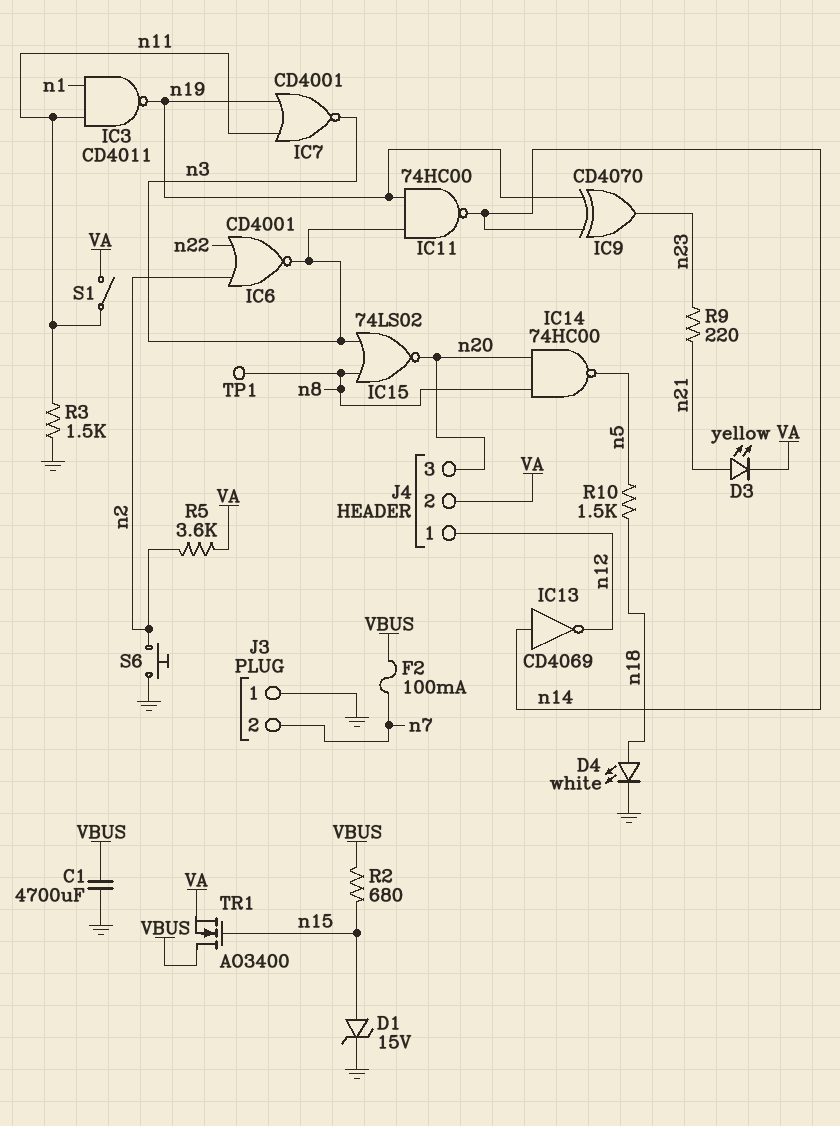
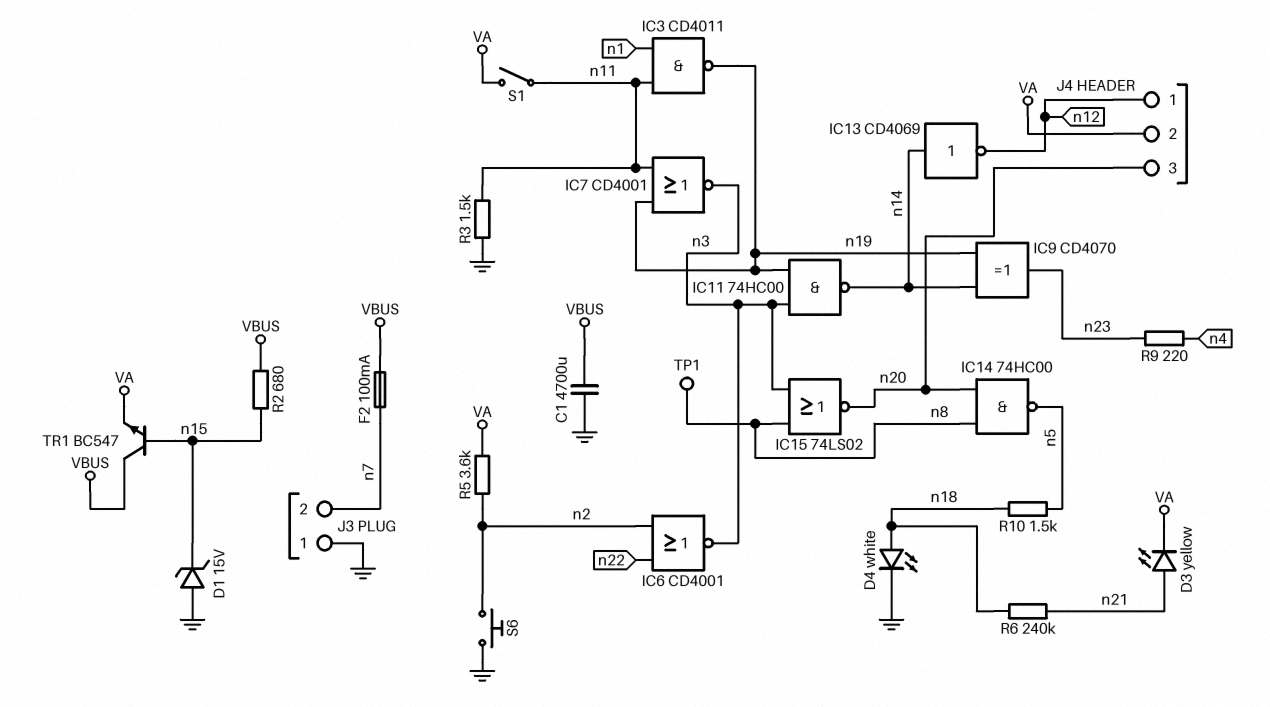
D1: zener 15V (A n15, K GND) -> zener 15V (A GND, K n15)
R6: none -> 240k (n18, n21)
R9: 220 (n21, n23) -> 220 (n4, n23)
TR1: NMOS AO3400 (G n15, D VBUS, S VA) -> NPN BC547 (B n15, C VBUS, E VA)

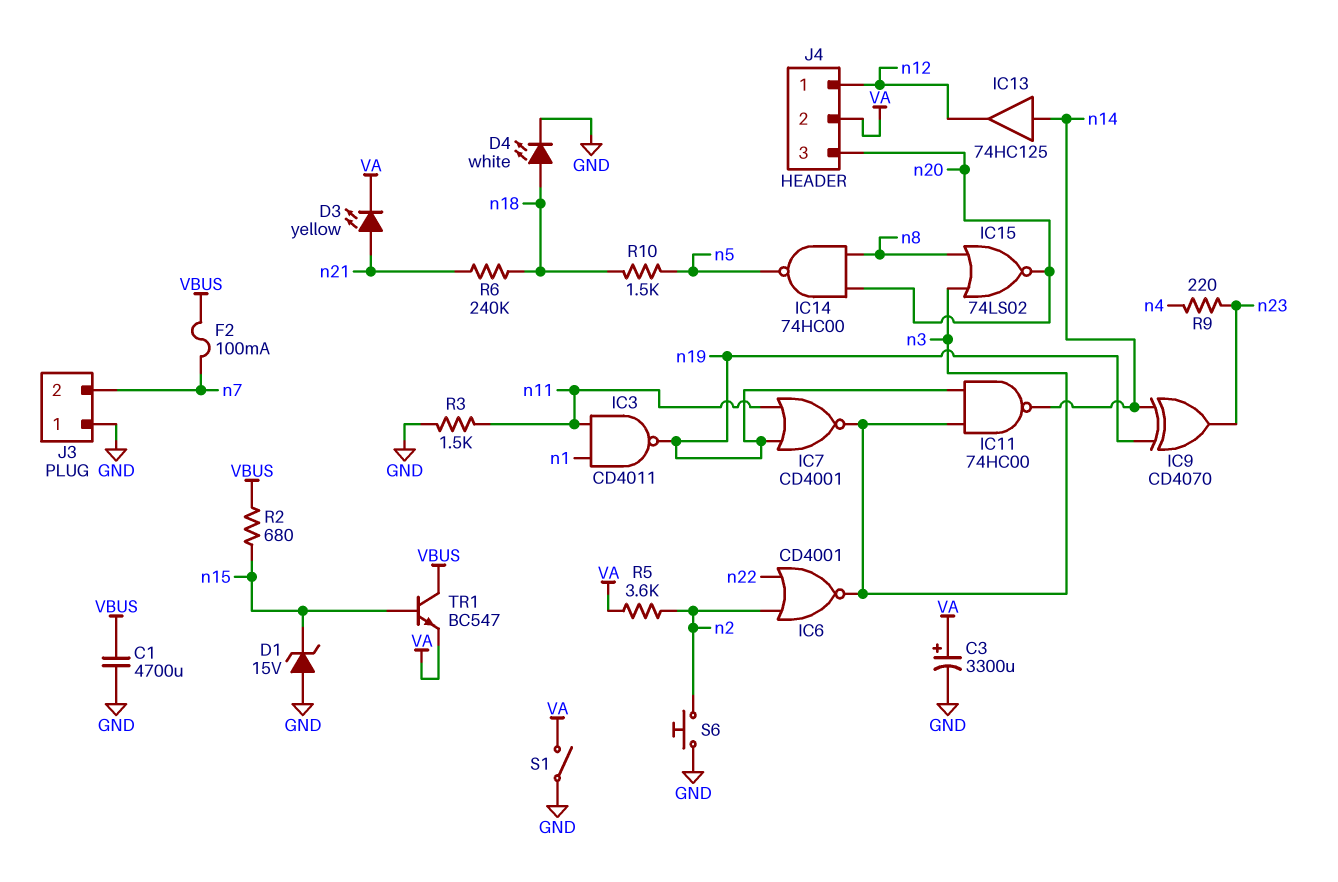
C3: none -> 3300uF (plus VA, minus GND)
IC13: NOT CD4069 (in n14, out n12) -> buffer 74HC125 (in n14, out n12)
S1: switch (VA, n11) -> switch (GND, VA)
TP1: test point (n8) -> none

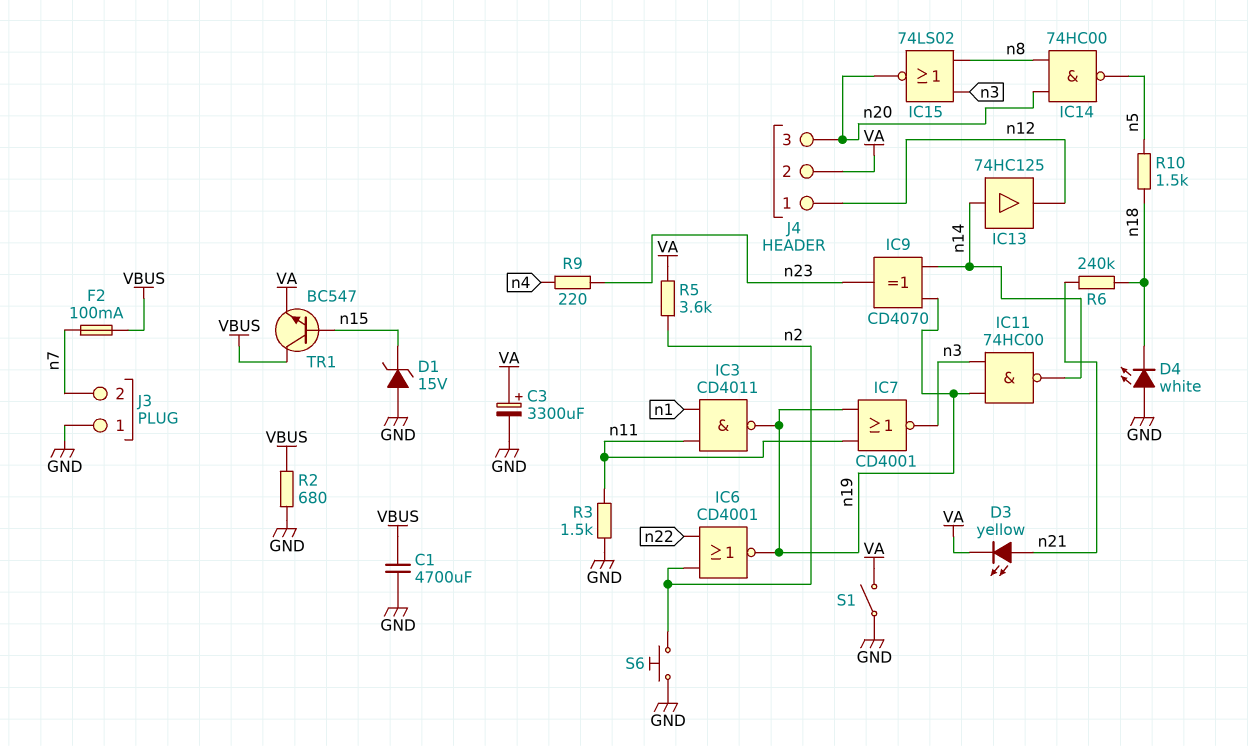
D4: LED white (A n18, K GND) -> LED white (A GND, K n18)
IC6: NOR CD4001 (in n2, in n22, out n3) -> NOR CD4001 (in n2, in n22, out n19)
R2: 680 (VBUS, n15) -> 680 (GND, VBUS)

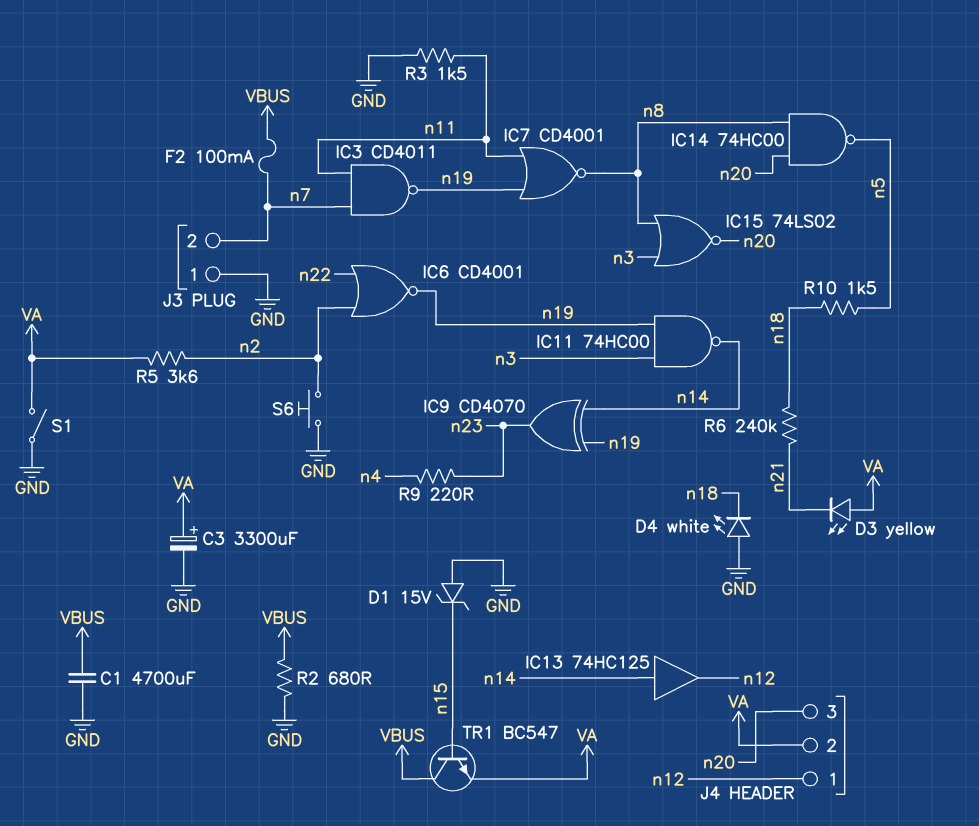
D3: LED yellow (A n21, K VA) -> LED yellow (A VA, K n21)
IC3: NAND CD4011 (in n1, in n11, out n19) -> NAND CD4011 (in n7, in n11, out n19)
IC7: NOR CD4001 (in n11, in n19, out n3) -> NOR CD4001 (in n11, in n19, out n8)

